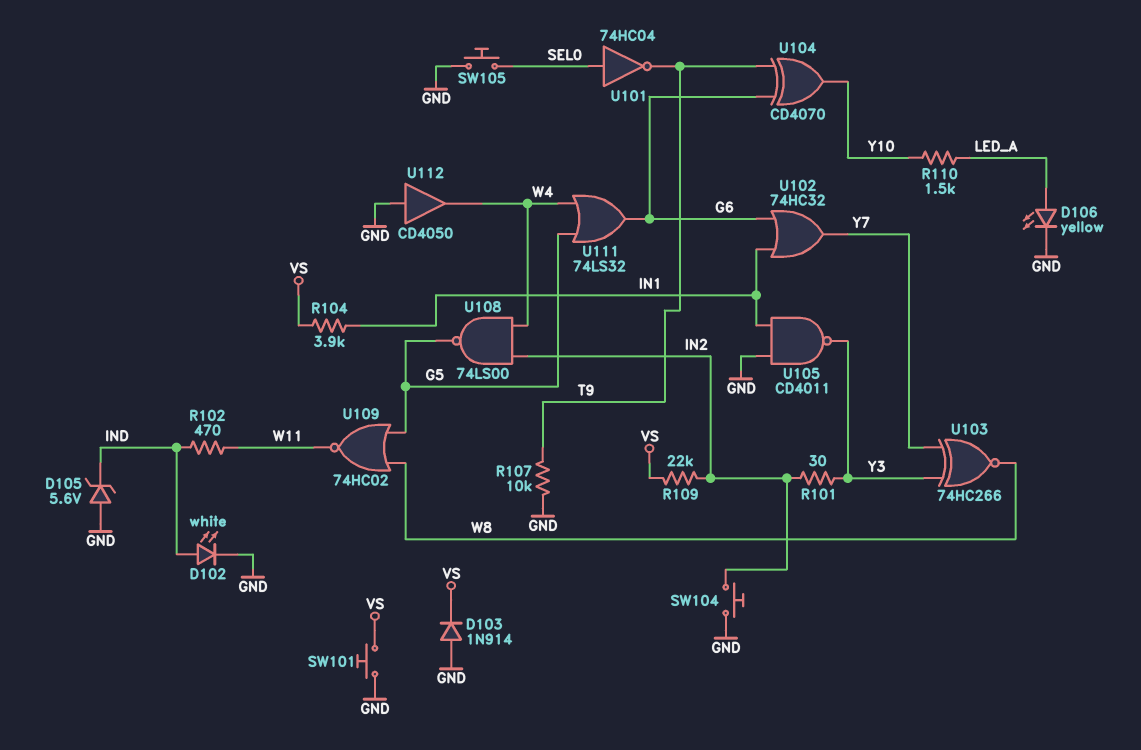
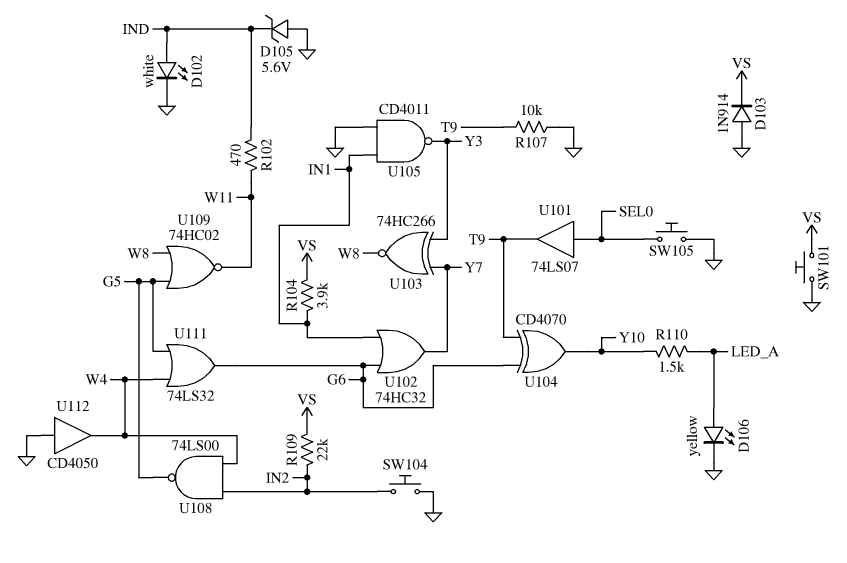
R101: 30 (IN2, Y3) -> none
U101: NOT 74HC04 (in SEL0, out T9) -> buffer 74LS07 (in SEL0, out T9)

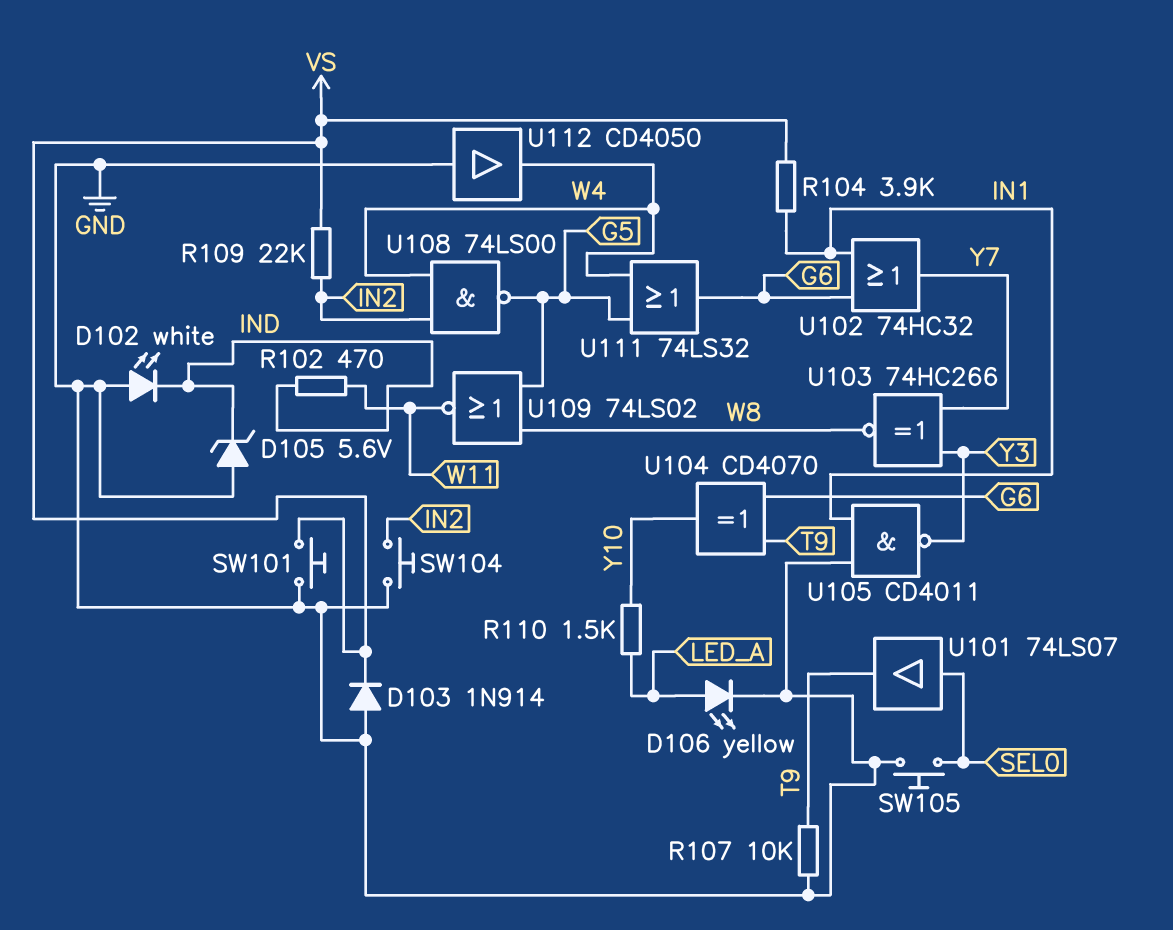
D102: LED white (A IND, K GND) -> LED white (A GND, K IND)
U109: NOR 74HC02 (in G5, in W8, out W11) -> NOR 74LS02 (in G5, in W8, out W11)

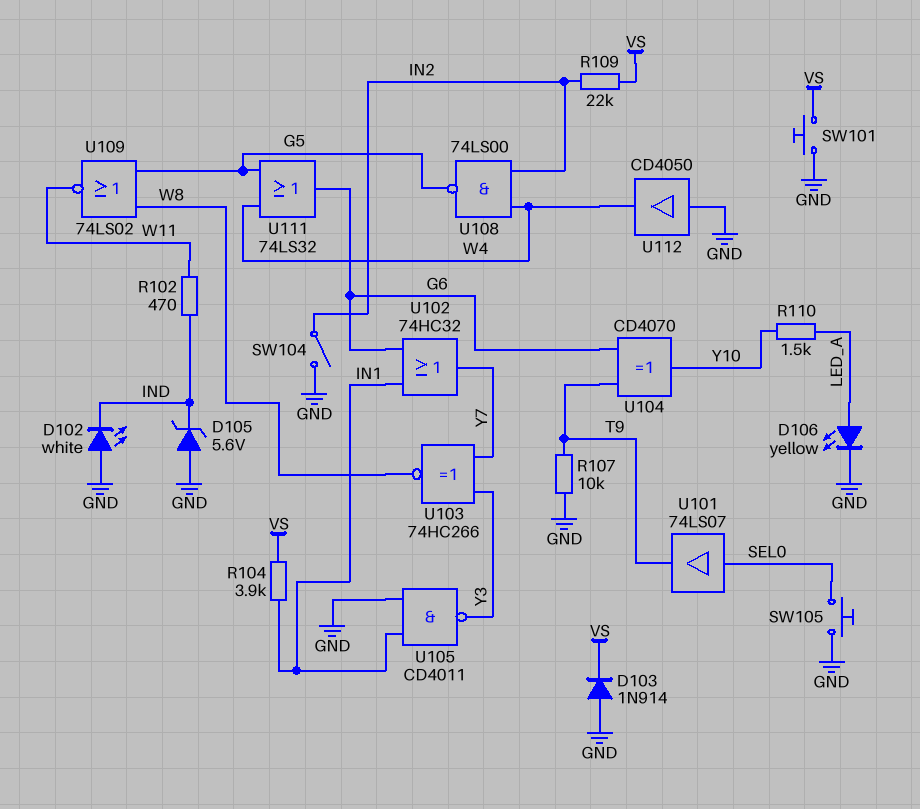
SW104: button (GND, IN2) -> switch (GND, IN2)

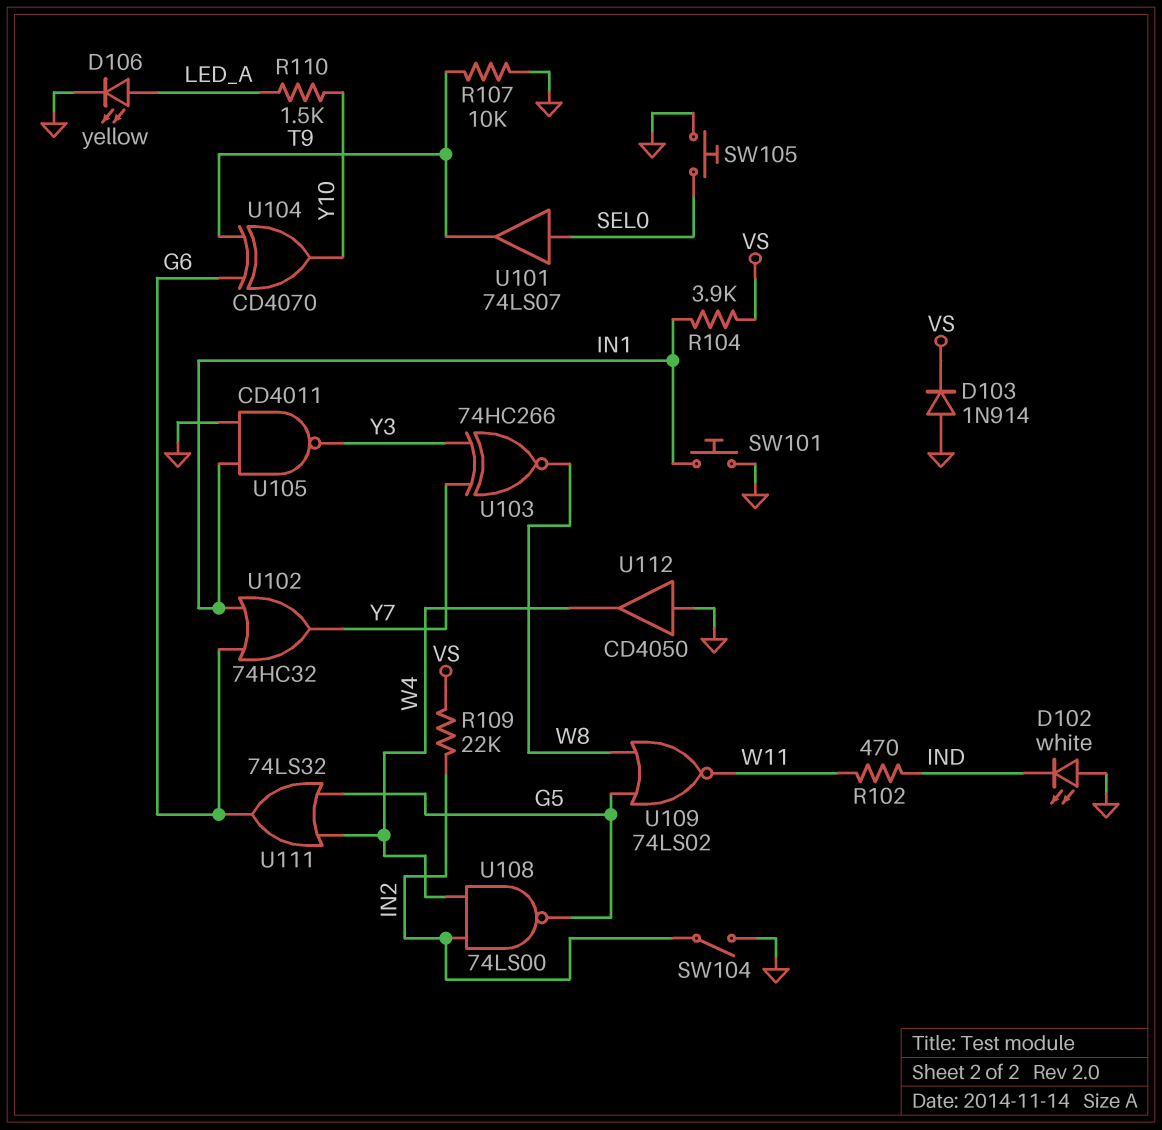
D105: zener 5.6V (A GND, K IND) -> none
SW101: button (GND, VS) -> button (GND, IN1)

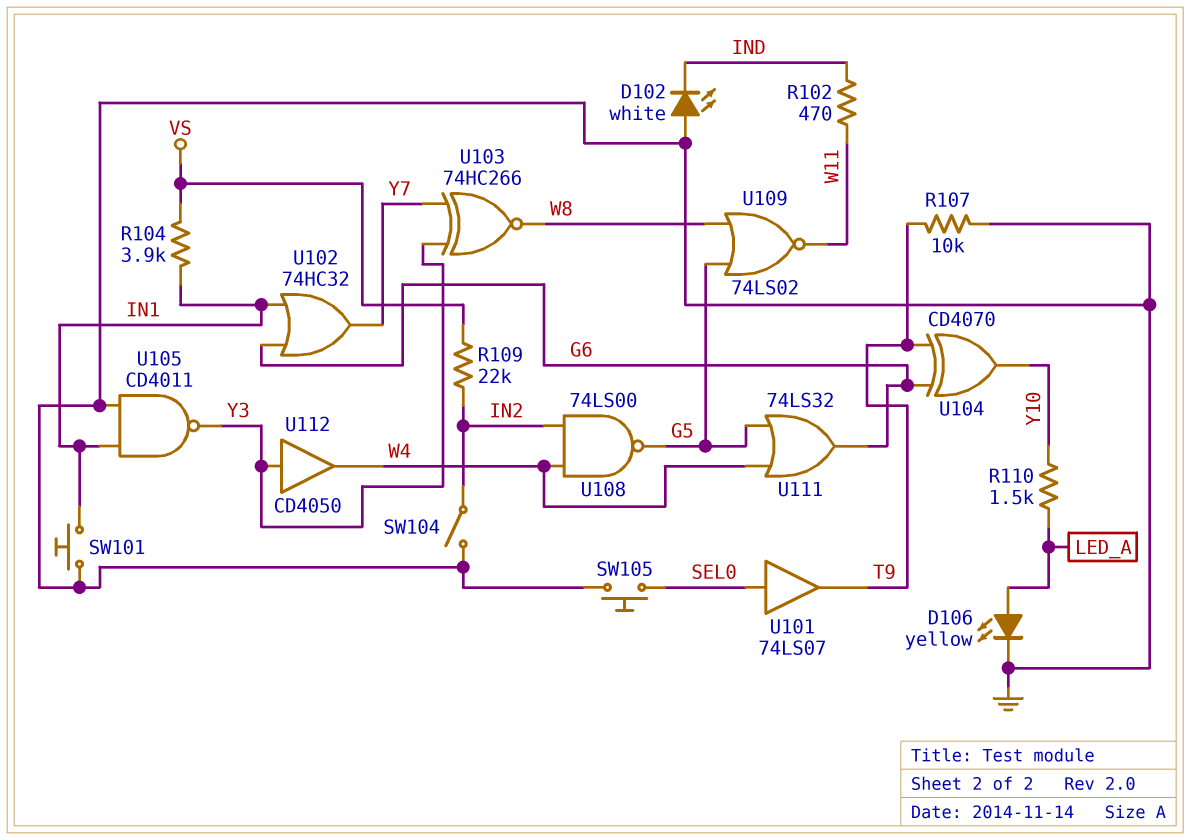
D103: diode 1N914 (A GND, K VS) -> none
U112: buffer CD4050 (in GND, out W4) -> buffer CD4050 (in Y3, out W4)

